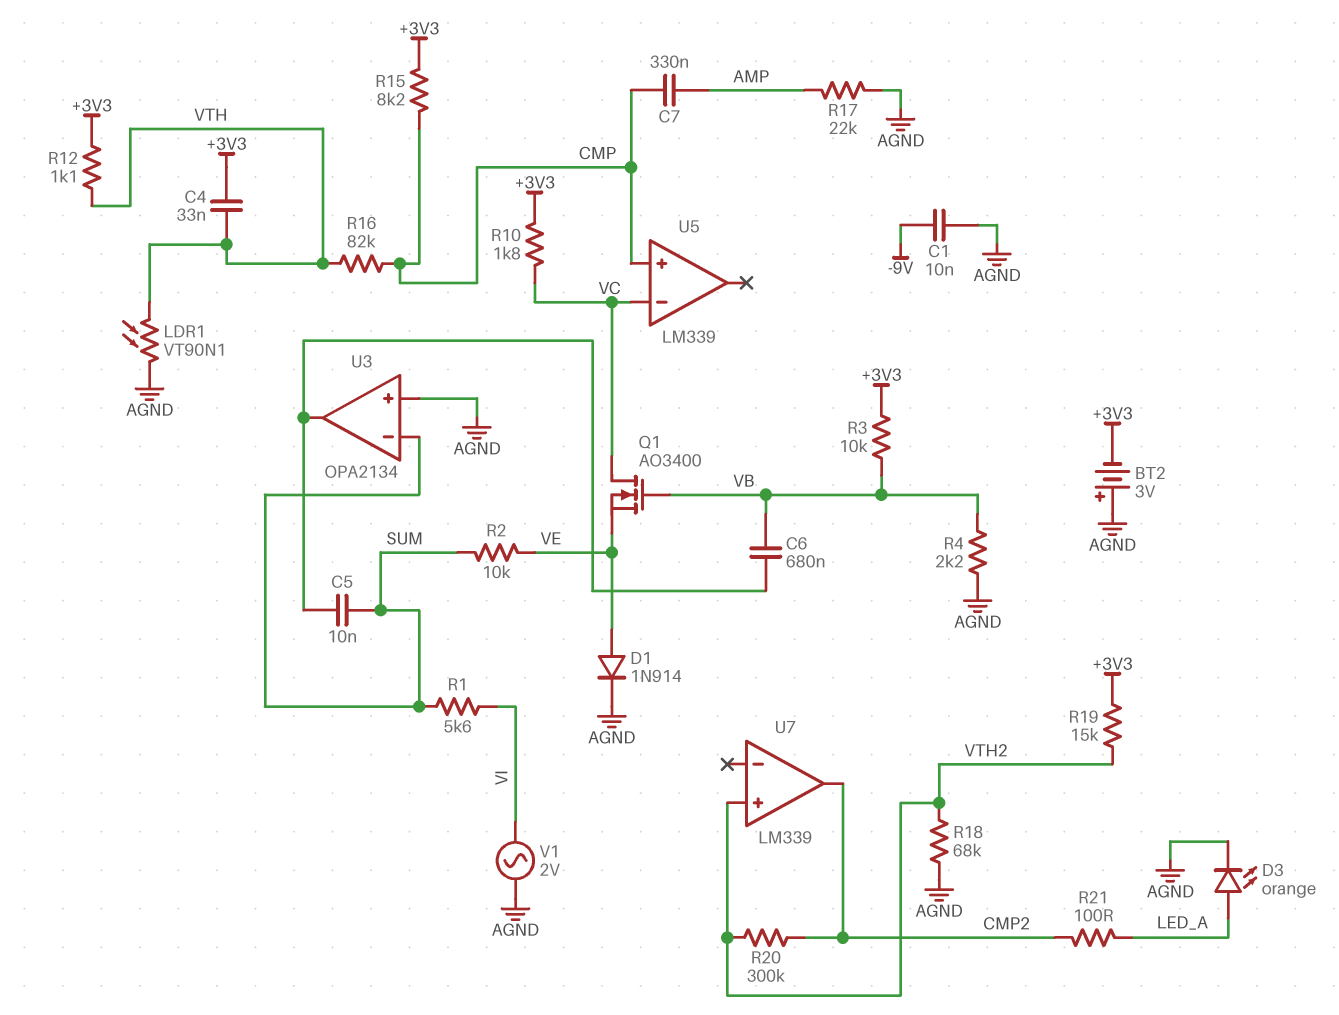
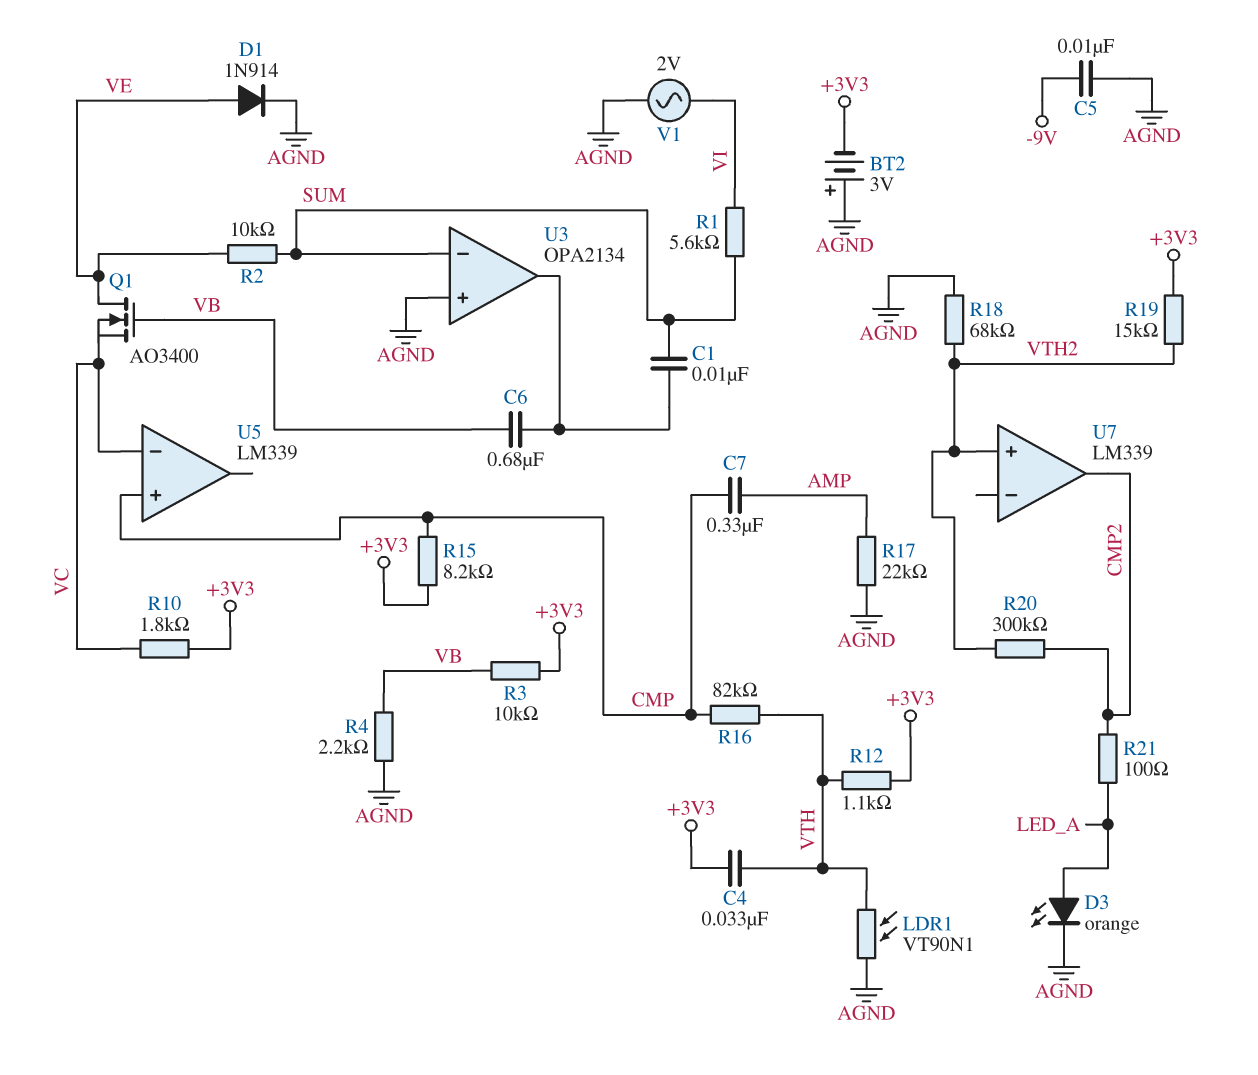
C1: 10nF (-9V, AGND) -> 10nF (SUM, U3/out)
C5: 10nF (SUM, U3/out) -> 10nF (-9V, AGND)
Q1: NMOS AO3400 (G VB, D VC, S VE) -> NMOS AO3400 (G VB, D VE, S VC)

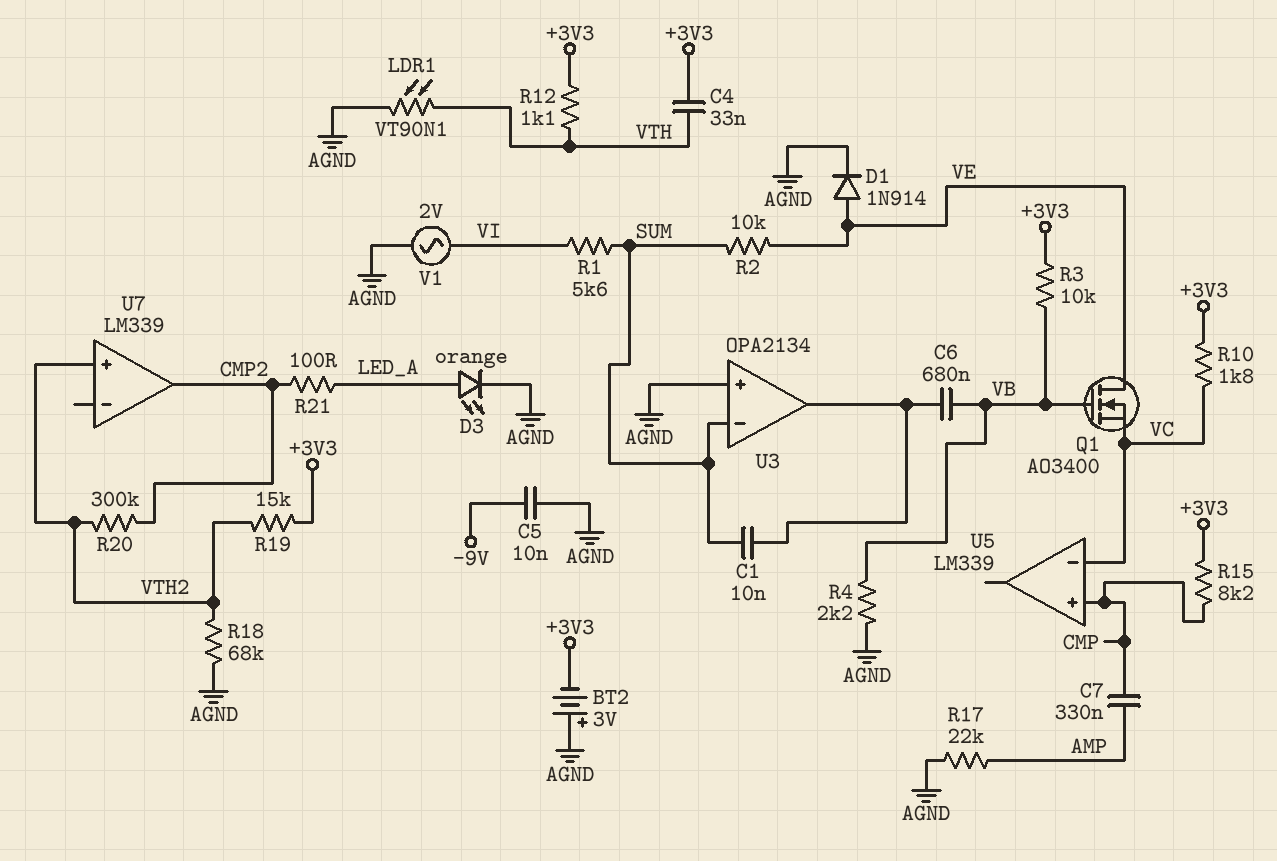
R16: 82k (CMP, VTH) -> none

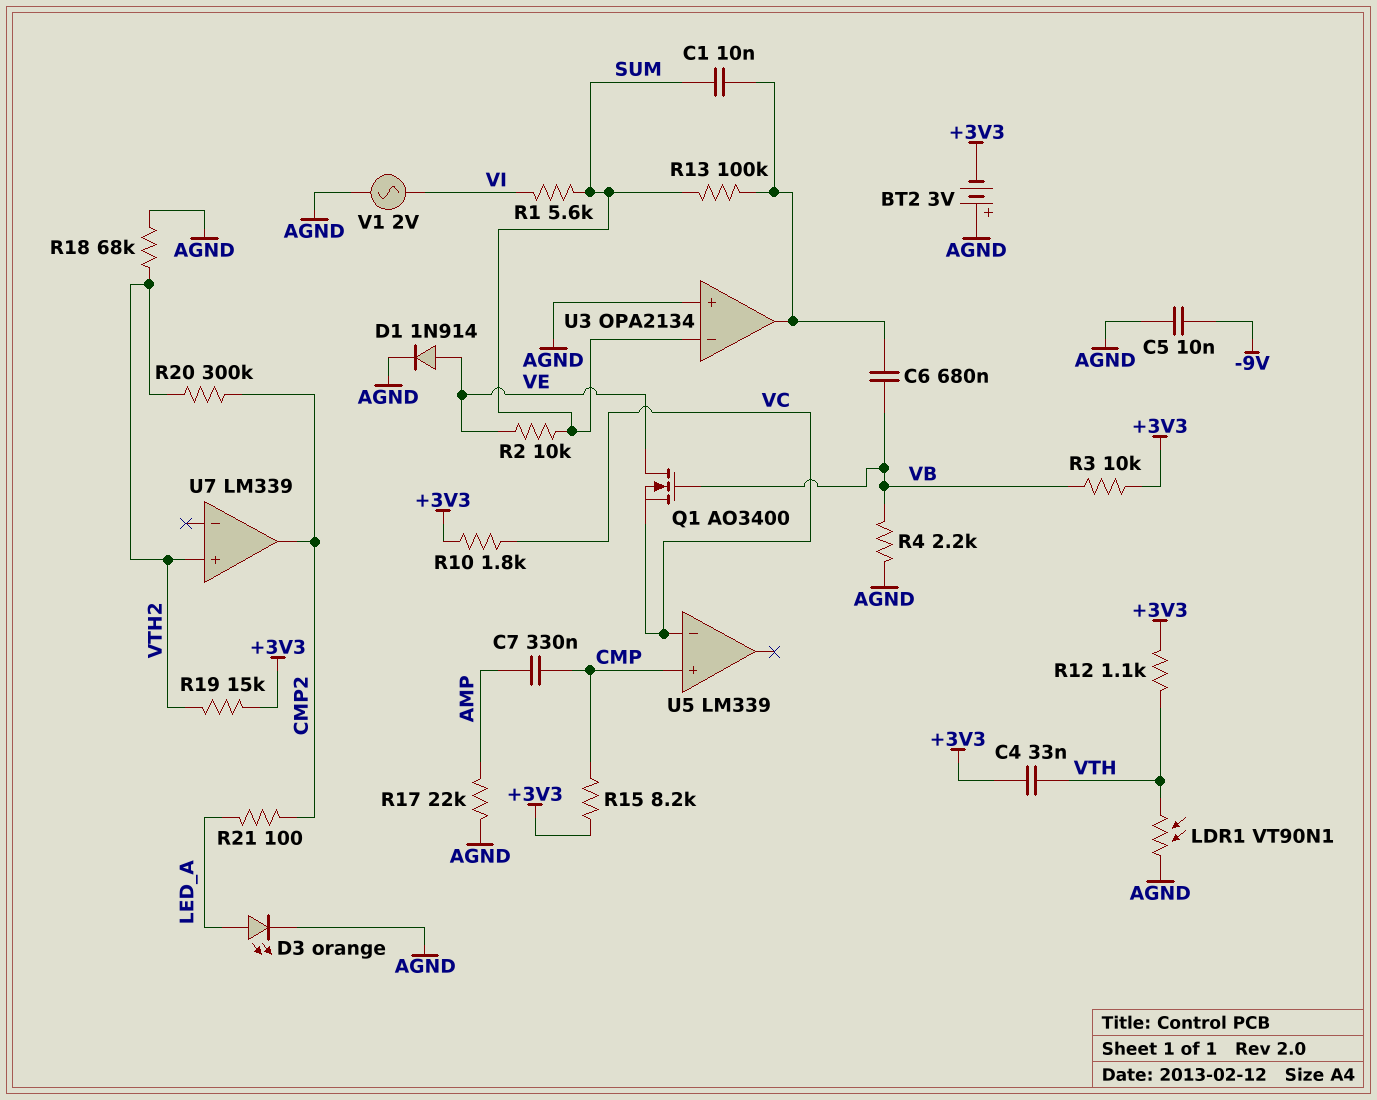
R13: none -> 100k (SUM, U3/out)

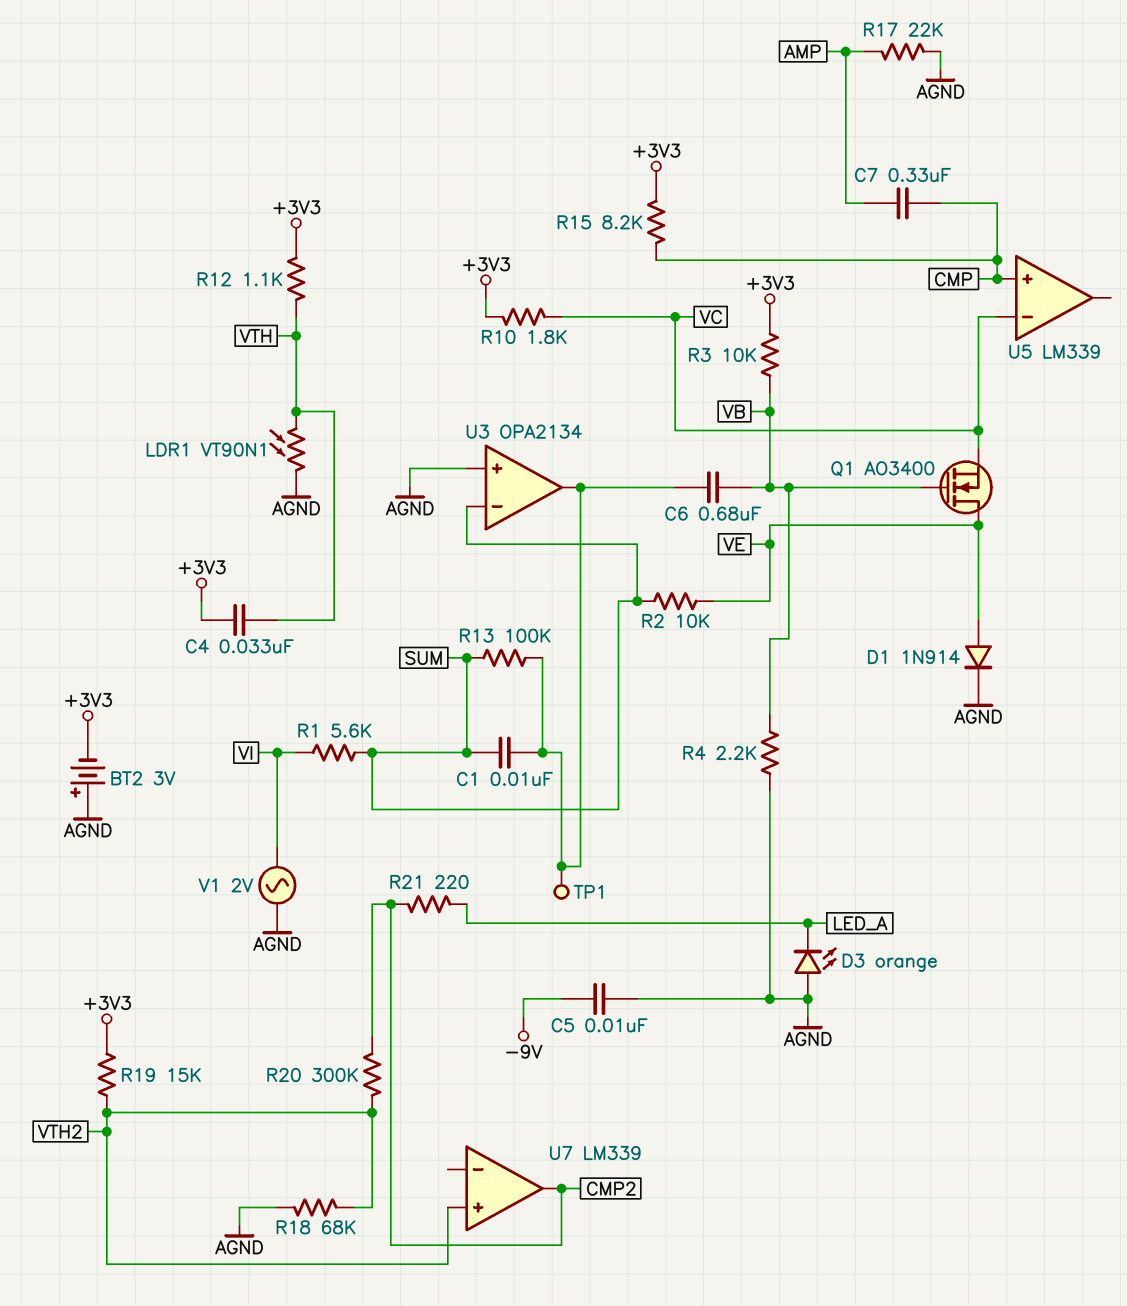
D3: LED orange (A LED_A, K AGND) -> LED orange (A AGND, K LED_A)
R21: 100 (CMP2, LED_A) -> 220 (CMP2, LED_A)
TP1: none -> test point (U3/out)

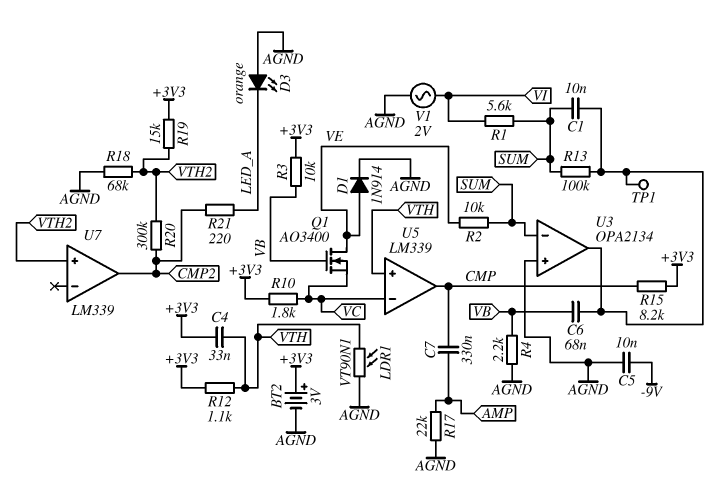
BT2: 3V (plus AGND, minus +3V3) -> 3V (plus +3V3, minus AGND)
C6: 680nF (U3/out, VB) -> 68nF (U3/out, VB)
U5 pin in+: CMP -> VTH
U5 pin out: none -> CMP

